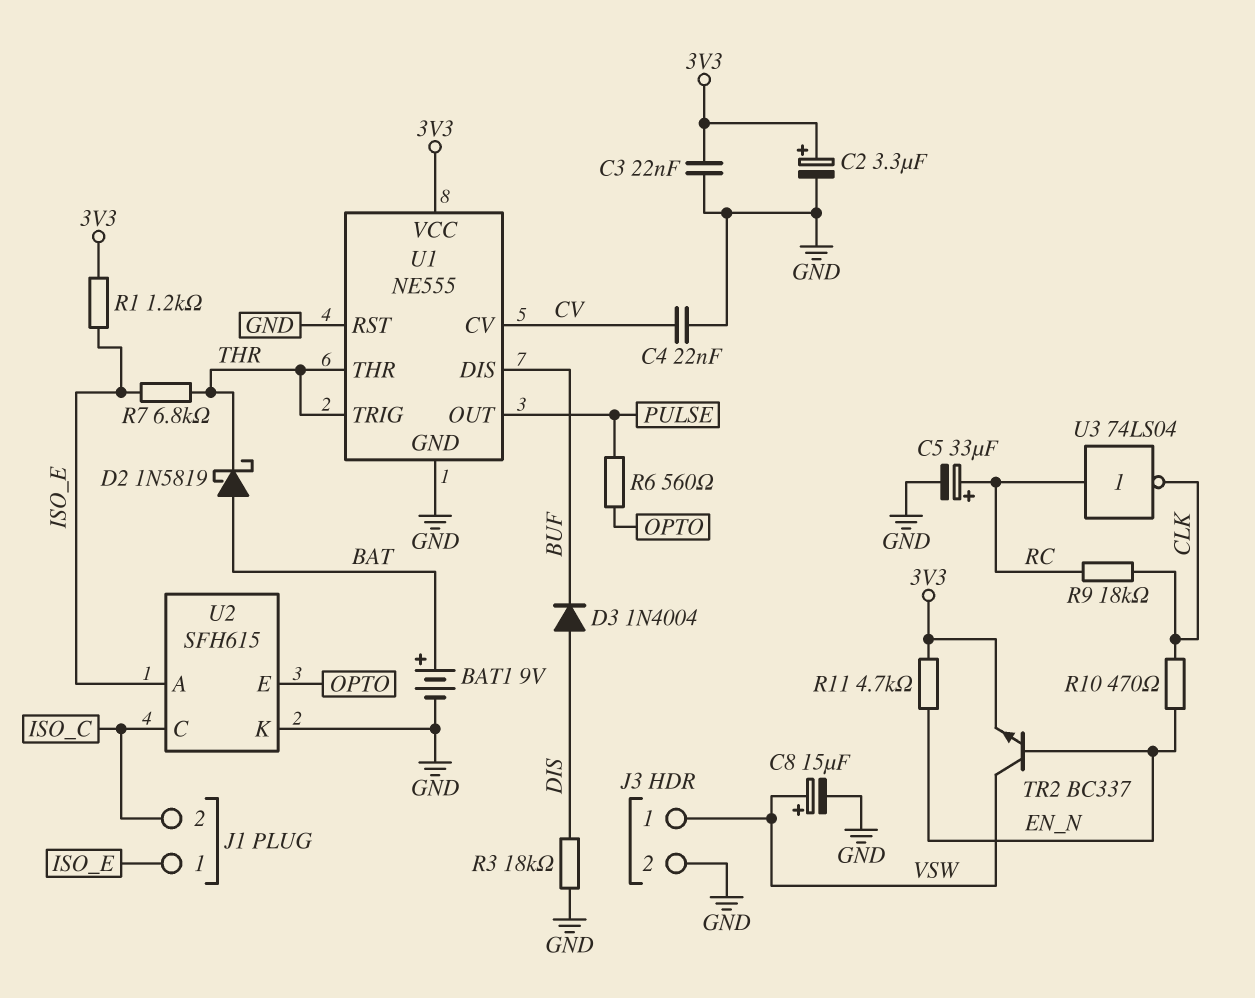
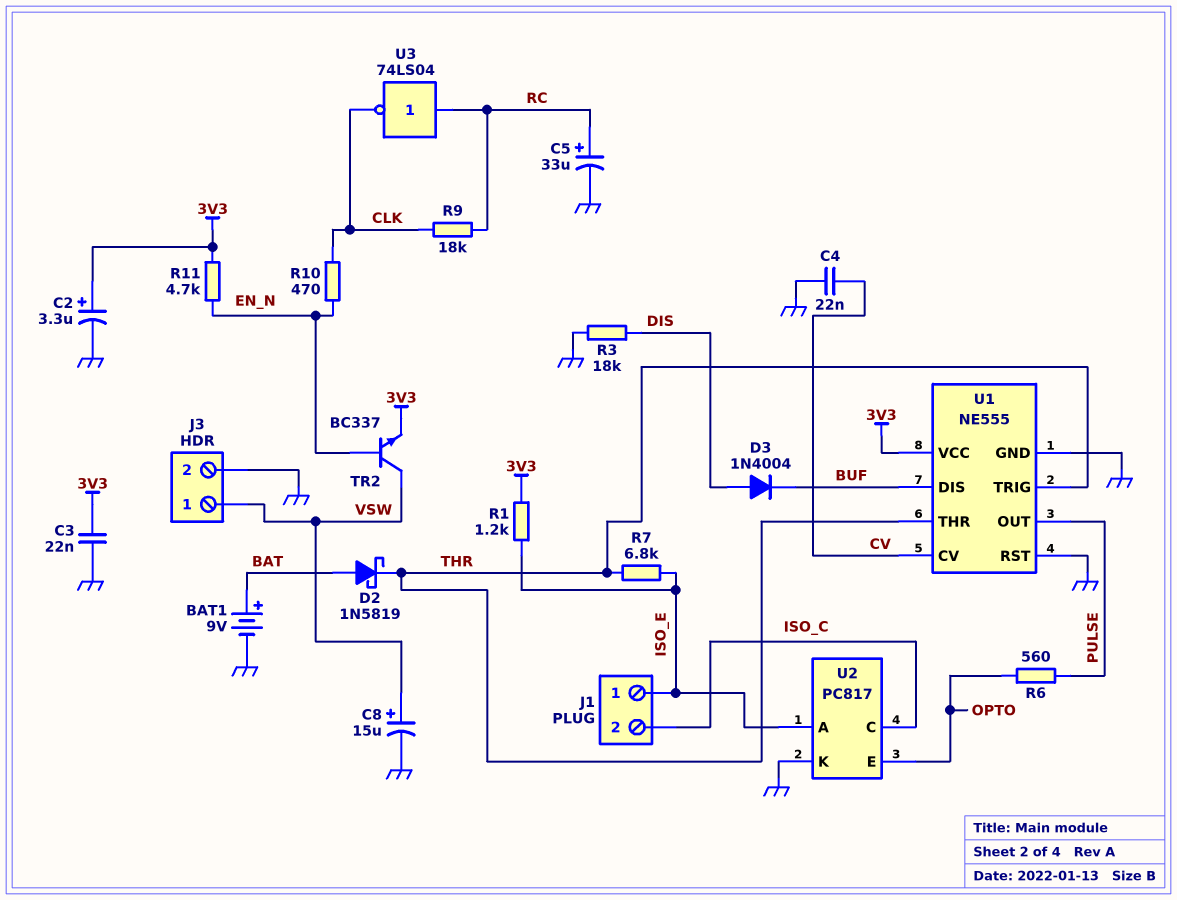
U2: SFH615 -> PC817

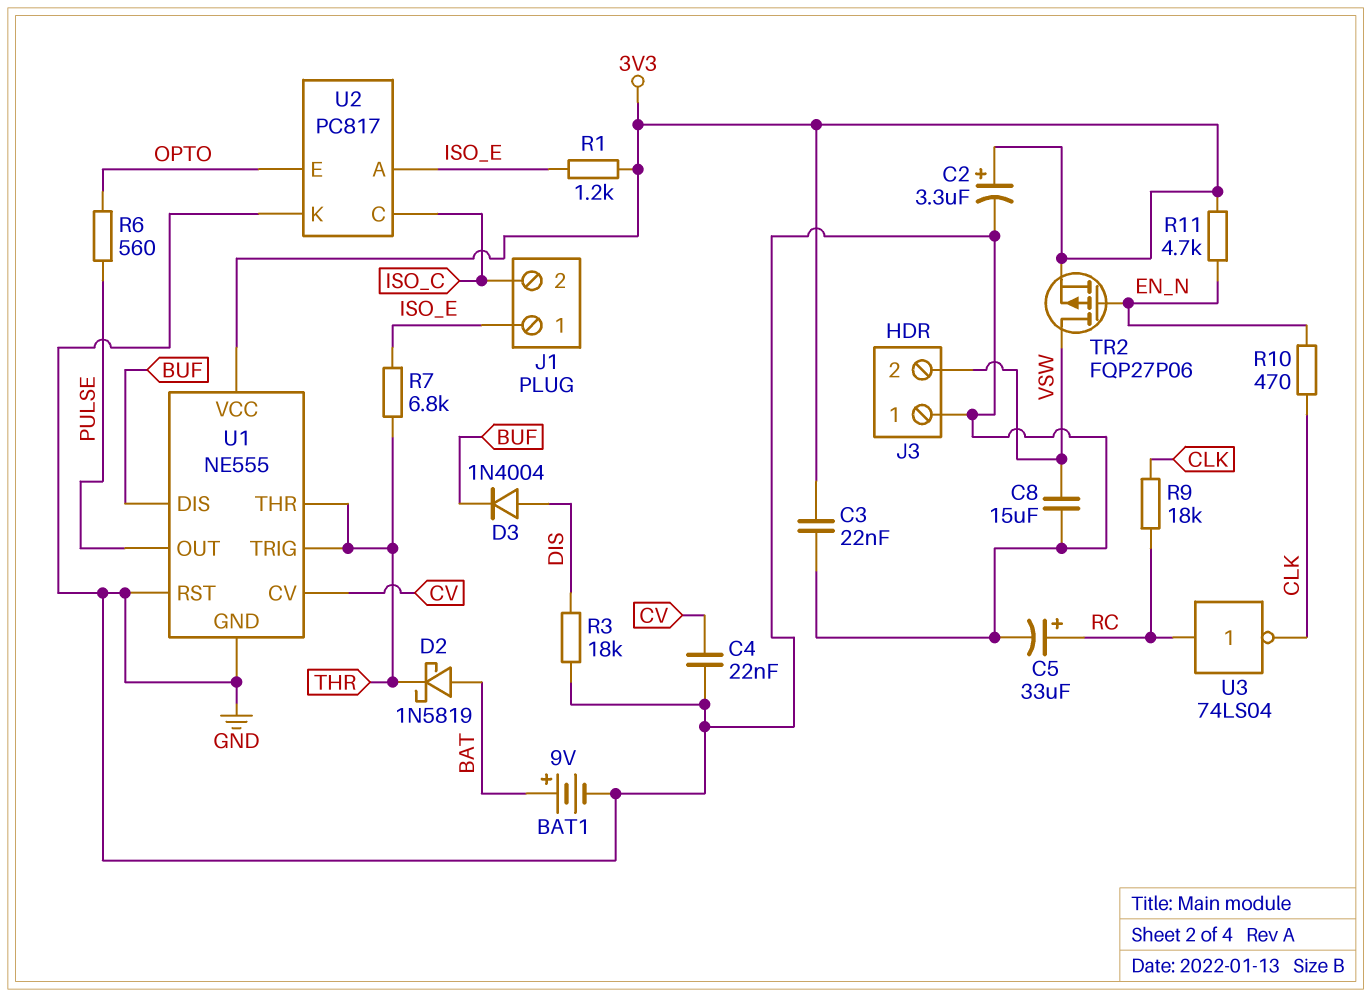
C8: 15uF (plus VSW, minus GND) -> 15uF (GND, VSW)
J3 pin 1: VSW -> GND
J3 pin 2: GND -> VSW
TR2: NPN BC337 (B EN_N, C VSW, E 3V3) -> PMOS FQP27P06 (G EN_N, D VSW, S 3V3)

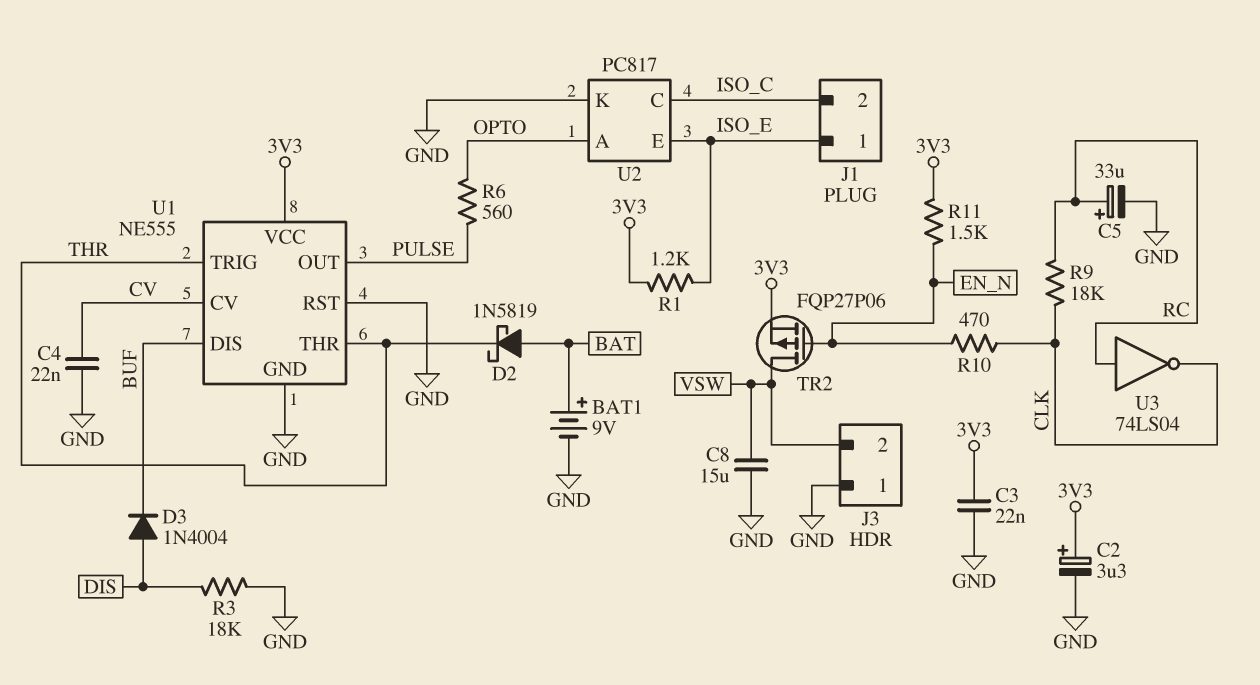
R7: 6.8k (ISO_E, THR) -> none
R11: 4.7k (3V3, EN_N) -> 1.5k (3V3, EN_N)
U2 pin A: ISO_E -> OPTO
U2 pin E: OPTO -> ISO_E

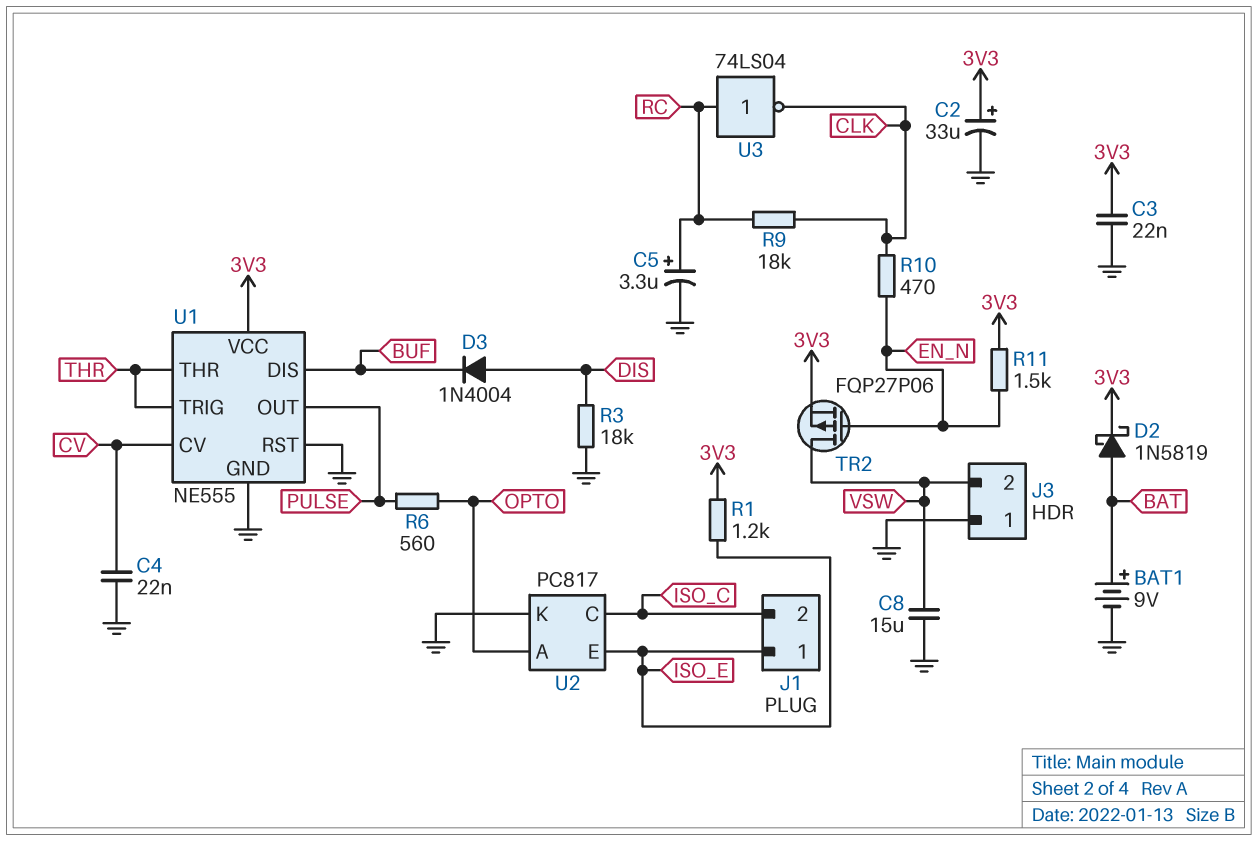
C2: 3.3uF (plus 3V3, minus GND) -> 33uF (plus 3V3, minus GND)
C5: 33uF (plus RC, minus GND) -> 3.3uF (plus RC, minus GND)
D2: schottky 1N5819 (A BAT, K THR) -> schottky 1N5819 (A BAT, K 3V3)

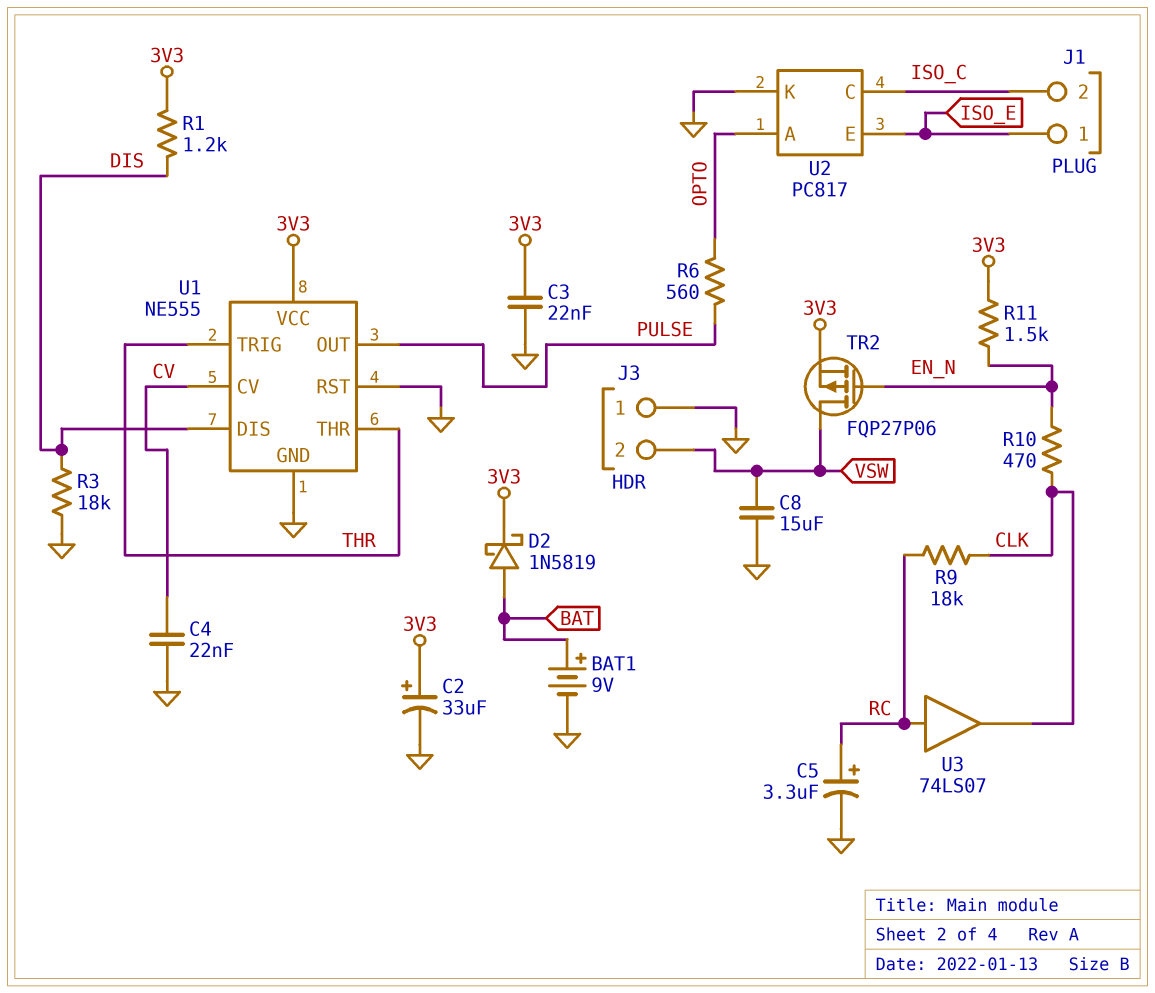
D3: diode 1N4004 (A DIS, K BUF) -> none
R1: 1.2k (3V3, ISO_E) -> 1.2k (3V3, DIS)
U1 pin DIS: BUF -> DIS
U3: NOT 74LS04 (in RC, out CLK) -> buffer 74LS07 (in RC, out CLK)

